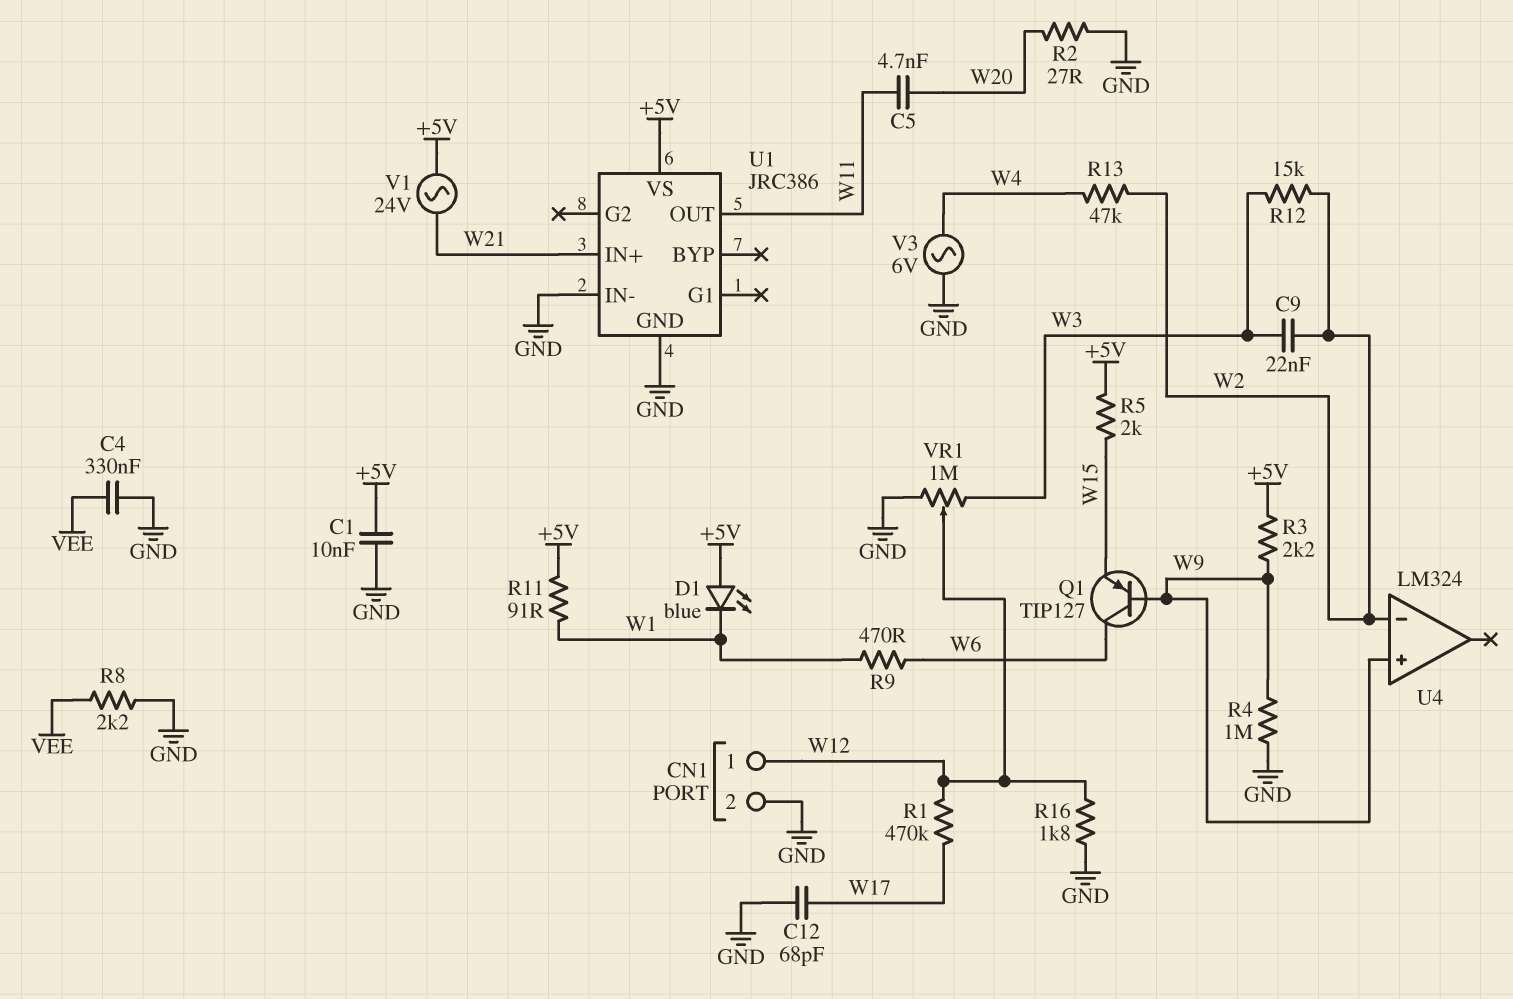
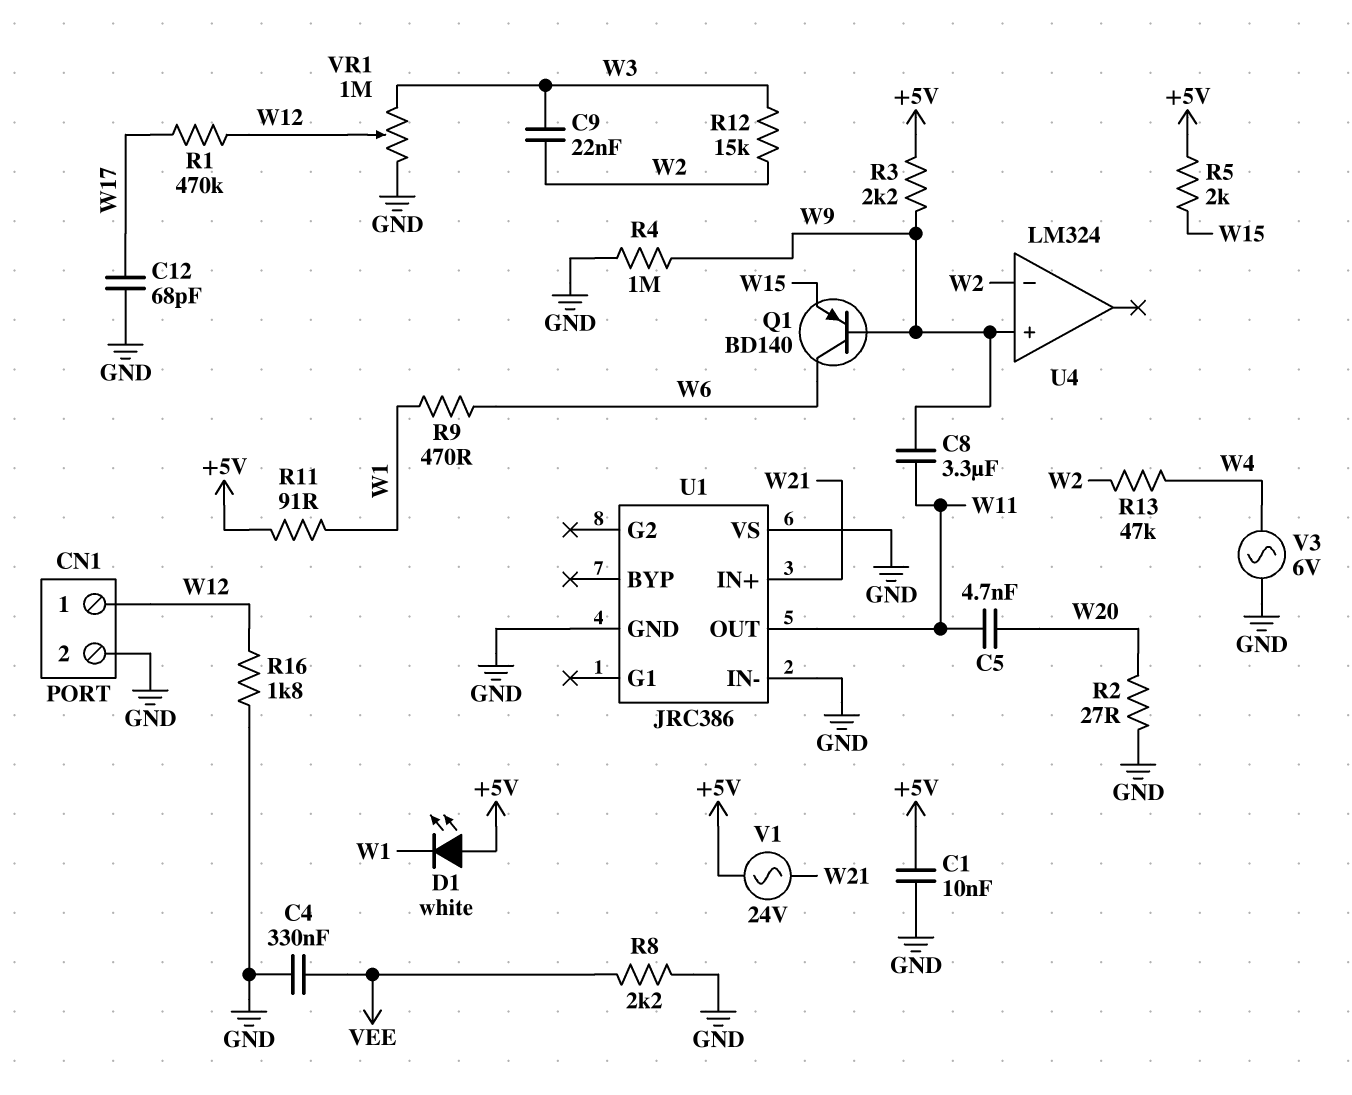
C8: none -> 3.3uF (W9, W11)
D1: LED blue (A +5V, K W1) -> LED white (A +5V, K W1)
Q1: PNP TIP127 (B W9, C W6, E W15) -> PNP BD140 (B W9, C W6, E W15)
U1 pin VS: +5V -> GND

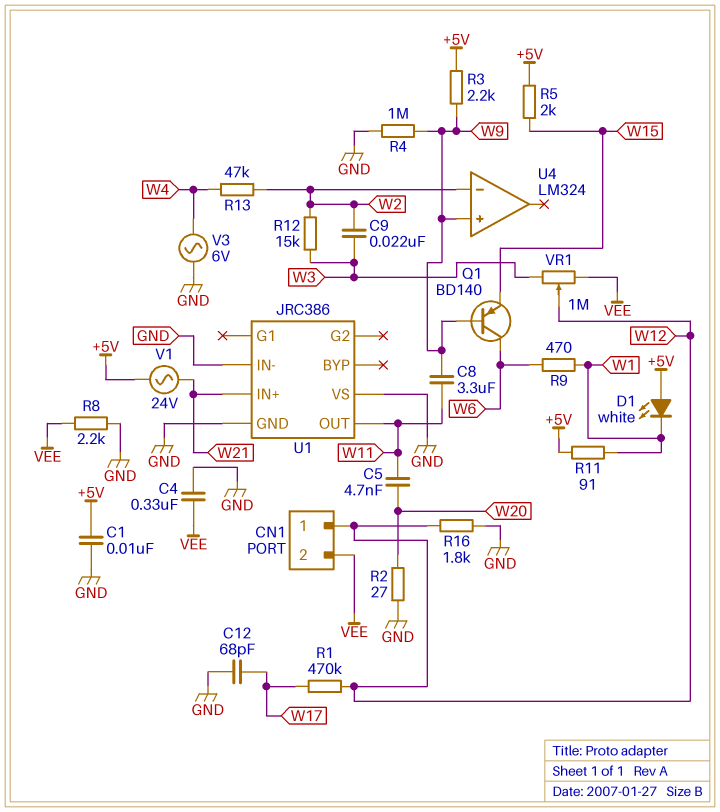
CN1 pin 2: GND -> VEE
VR1: 1M (GND, W3, wiper W12) -> 1M (VEE, W3, wiper W12)

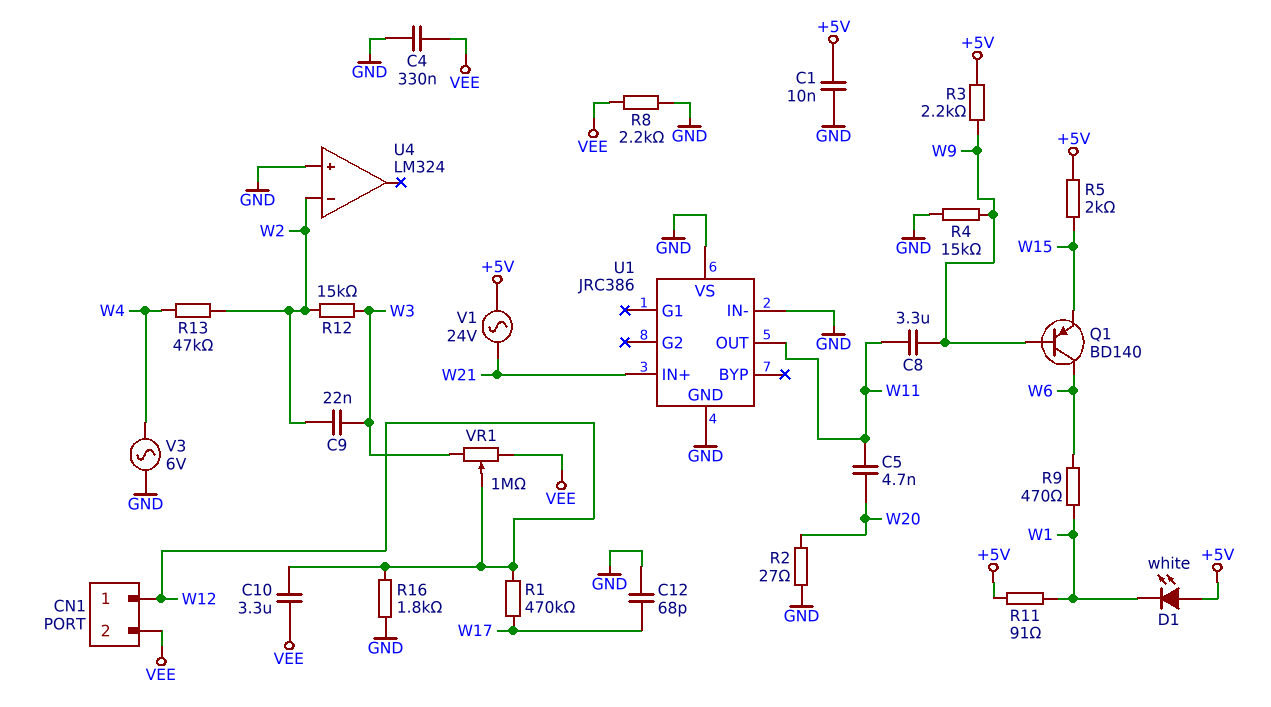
C10: none -> 3.3uF (VEE, W12)
R4: 1M (GND, W9) -> 15k (GND, W9)
U4 pin in+: W9 -> GND

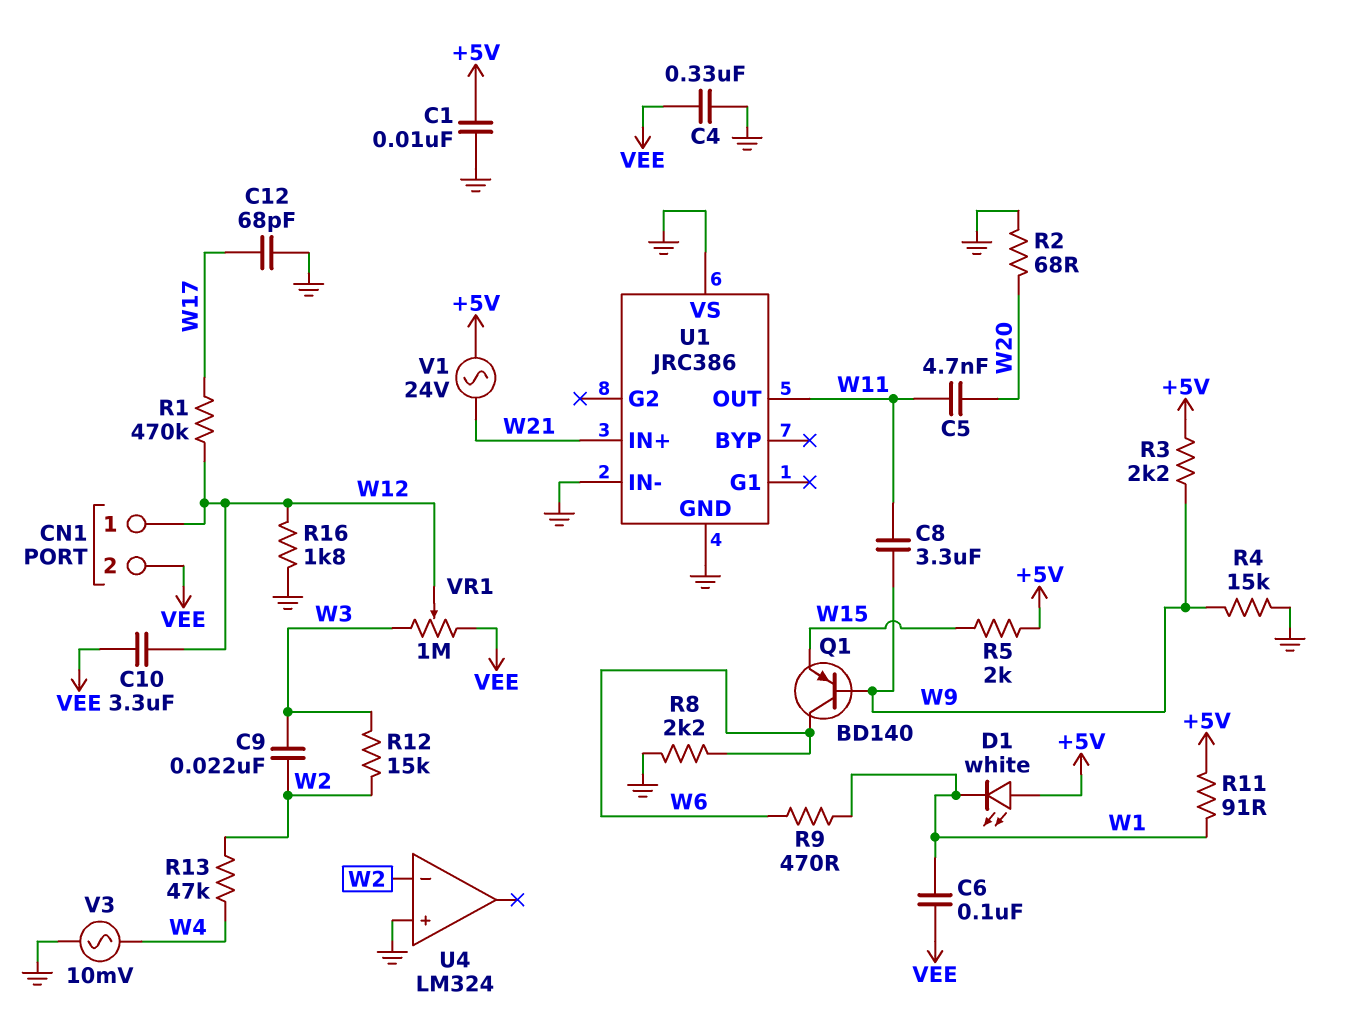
C6: none -> 100nF (VEE, W1)
R2: 27 (GND, W20) -> 68 (GND, W20)
R8: 2.2k (GND, VEE) -> 2.2k (GND, W6)
V3: AC 6V (GND, W4) -> AC 10mV (GND, W4)

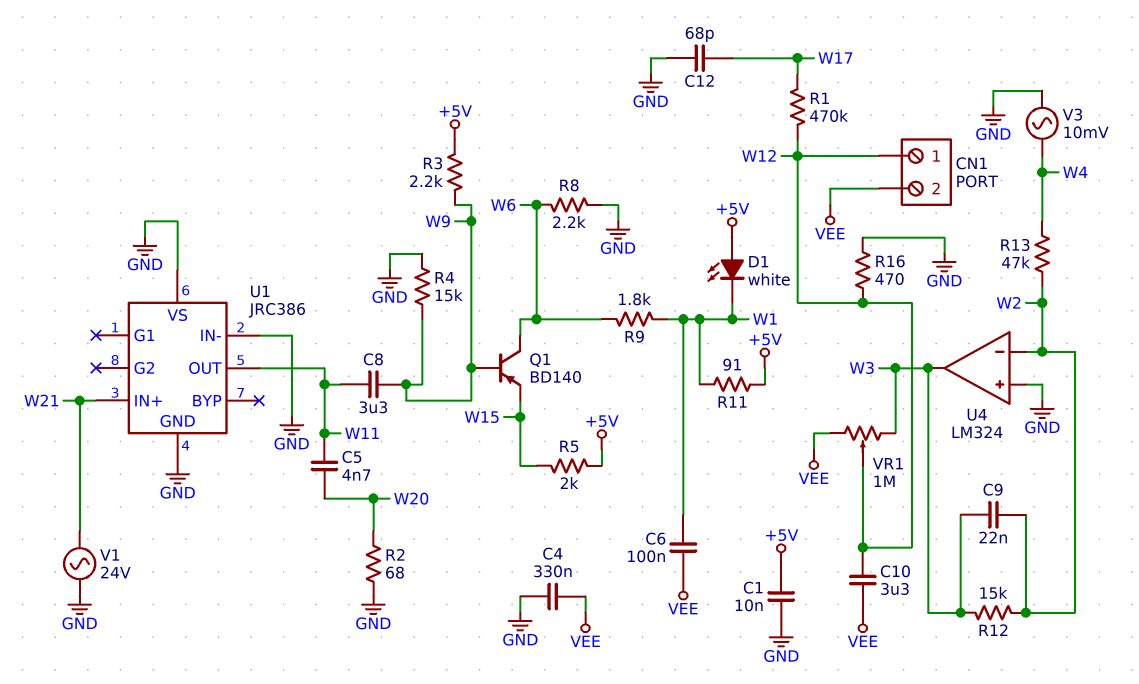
R9: 470 (W1, W6) -> 1.8k (W1, W6)
R16: 1.8k (GND, W12) -> 470 (GND, W12)
U4 pin out: none -> W3
V1: AC 24V (+5V, W21) -> AC 24V (GND, W21)

